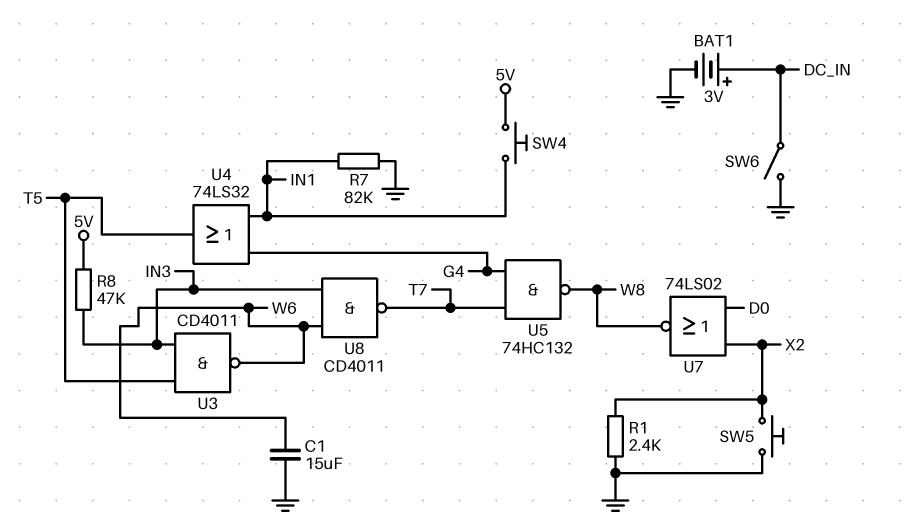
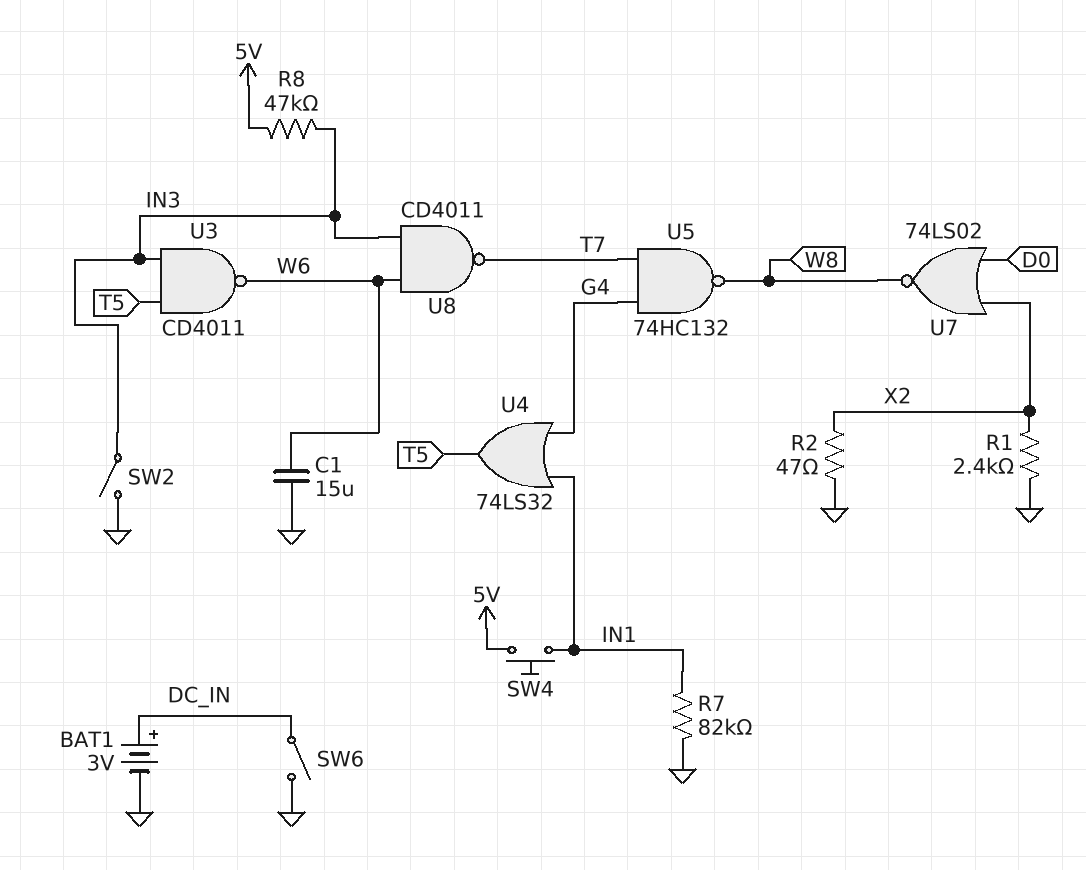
R2: none -> 47 (GND, X2)
SW2: none -> switch (GND, IN3)
SW5: button (GND, X2) -> none

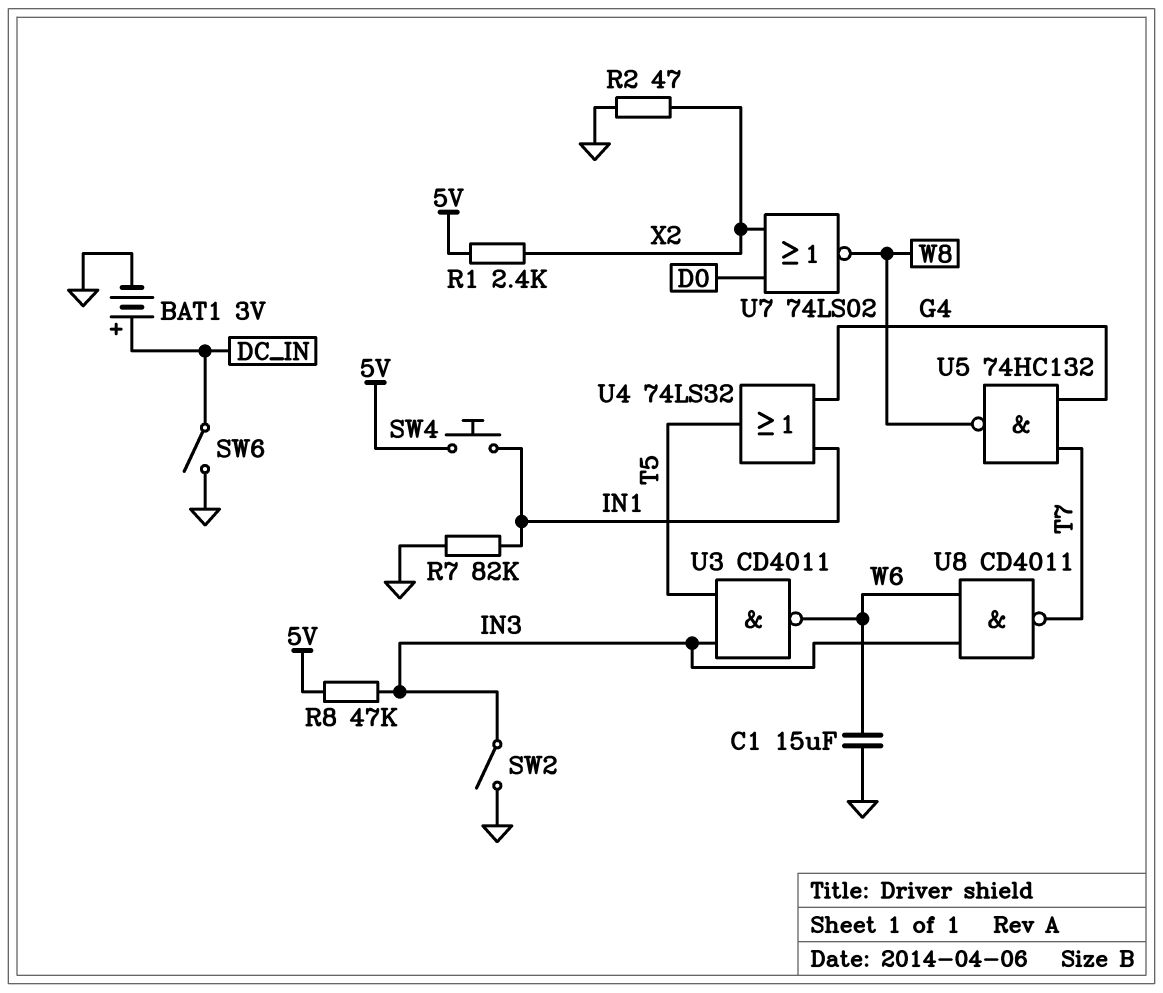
R1: 2.4k (GND, X2) -> 2.4k (5V, X2)

